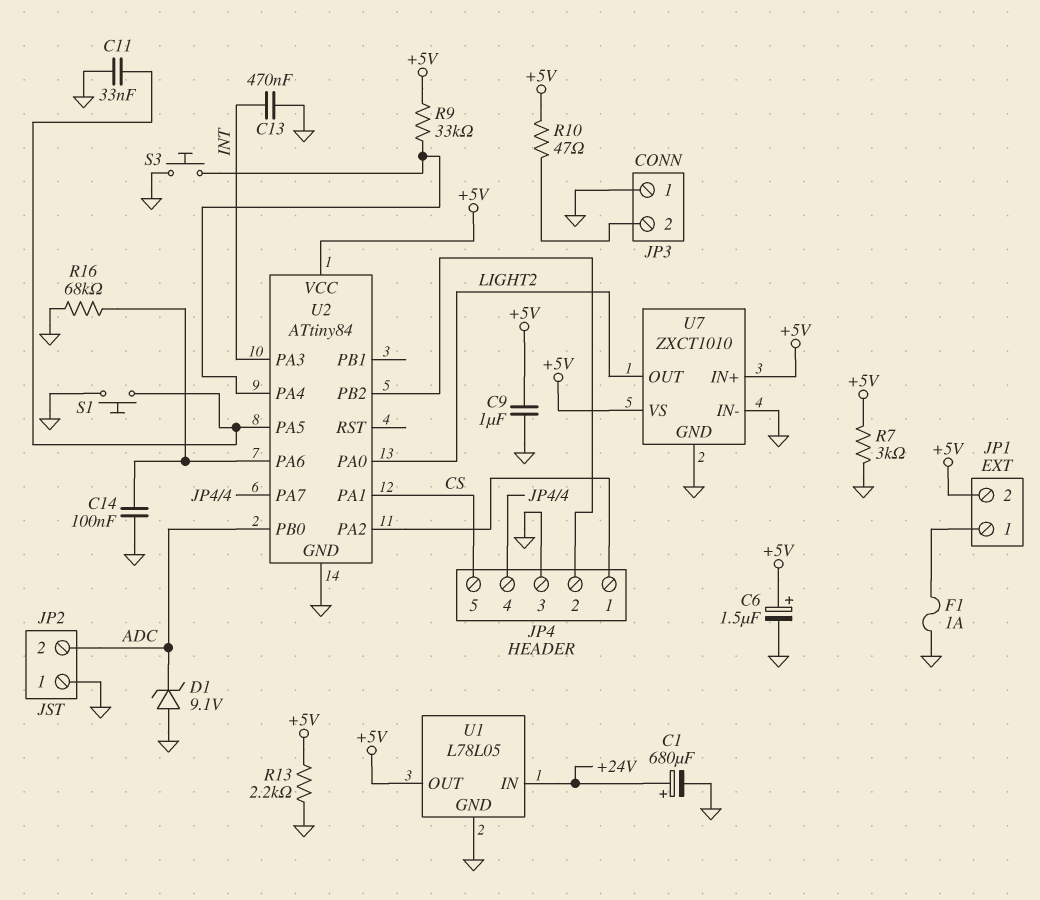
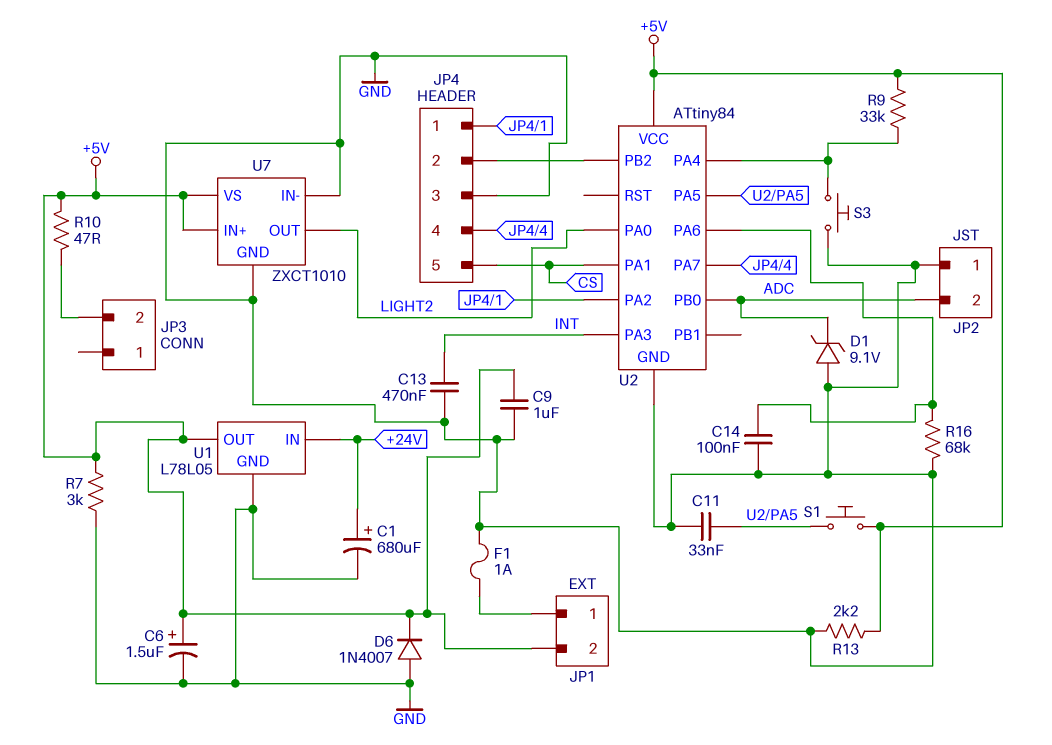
D6: none -> diode 1N4007 (A GND, K +5V)
JP3 pin 1: GND -> none
S1: button (GND, U2/PA5) -> button (+5V, U2/PA5)

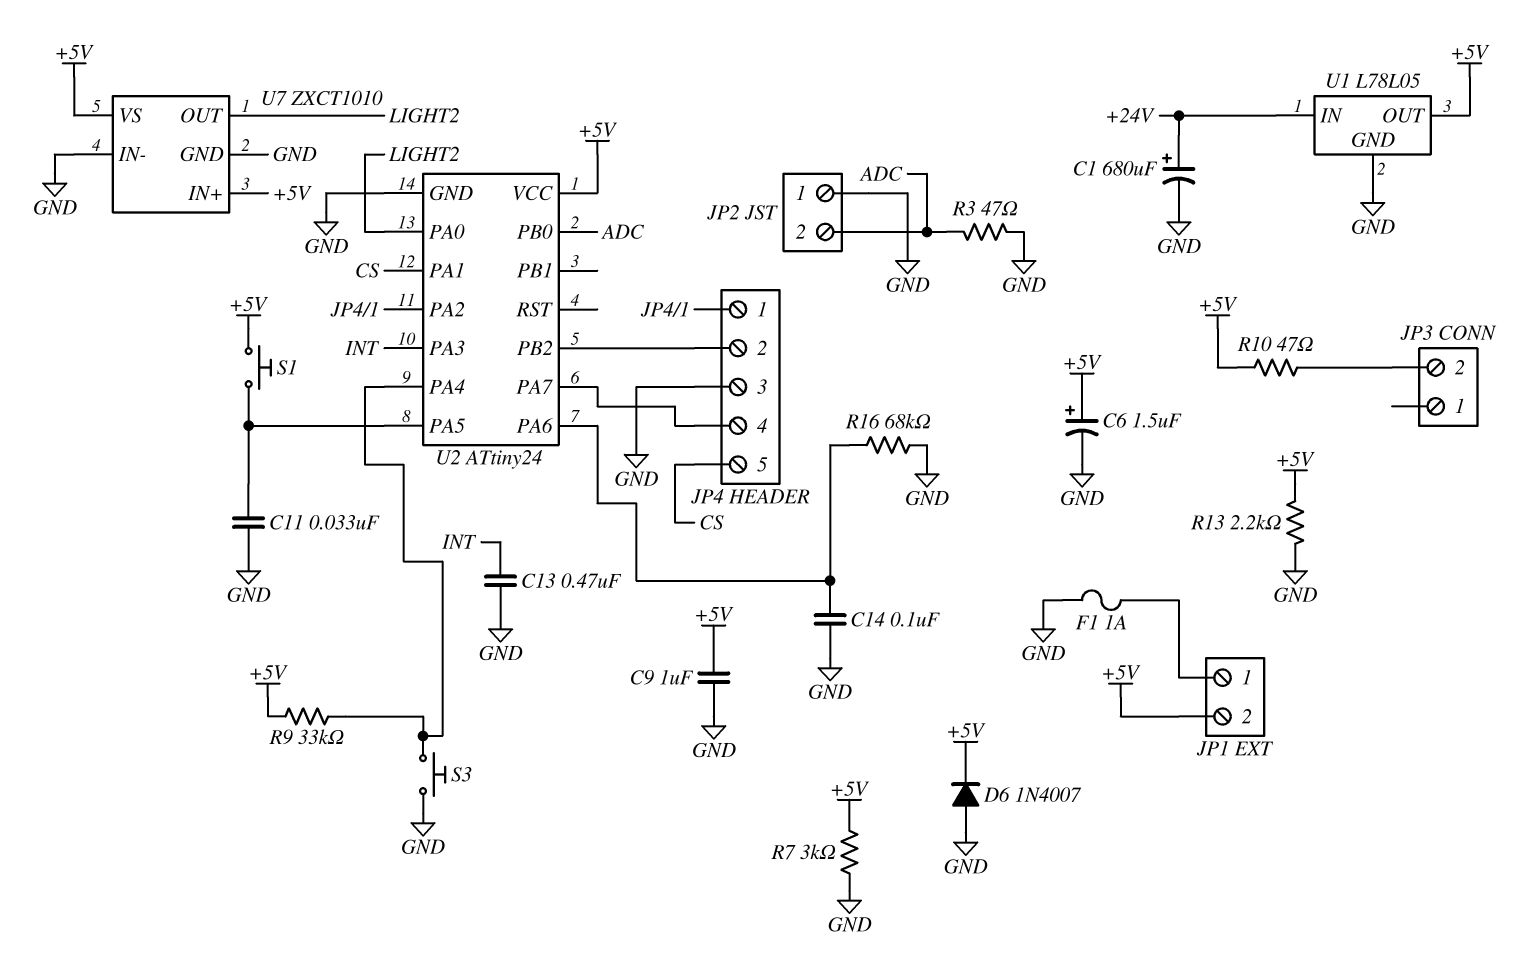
D1: zener 9.1V (A GND, K ADC) -> none
R3: none -> 47 (ADC, GND)
U2: ATtiny84 -> ATtiny24

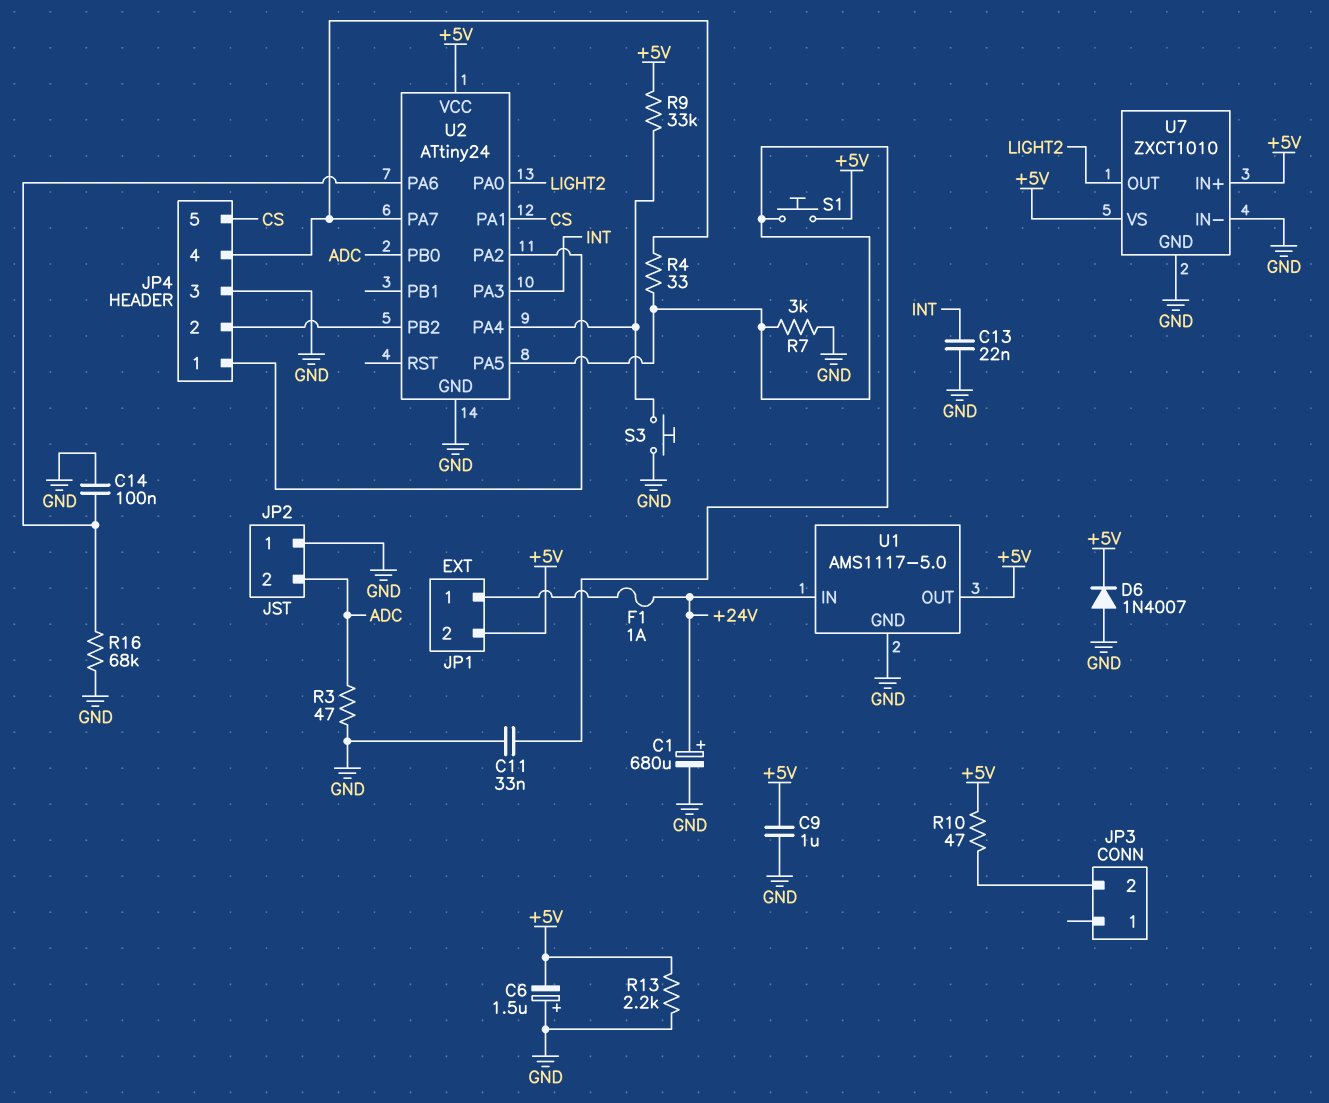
C6: 1.5uF (plus +5V, minus GND) -> 1.5uF (plus GND, minus +5V)
C13: 470nF (GND, INT) -> 22nF (GND, INT)
F1: 1A (GND, JP1/1) -> 1A (+24V, JP1/1)
R4: none -> 33 (JP4/4, U2/PA5)
R7: 3k (+5V, GND) -> 3k (GND, U2/PA5)
U1: L78L05 -> AMS1117-5.0

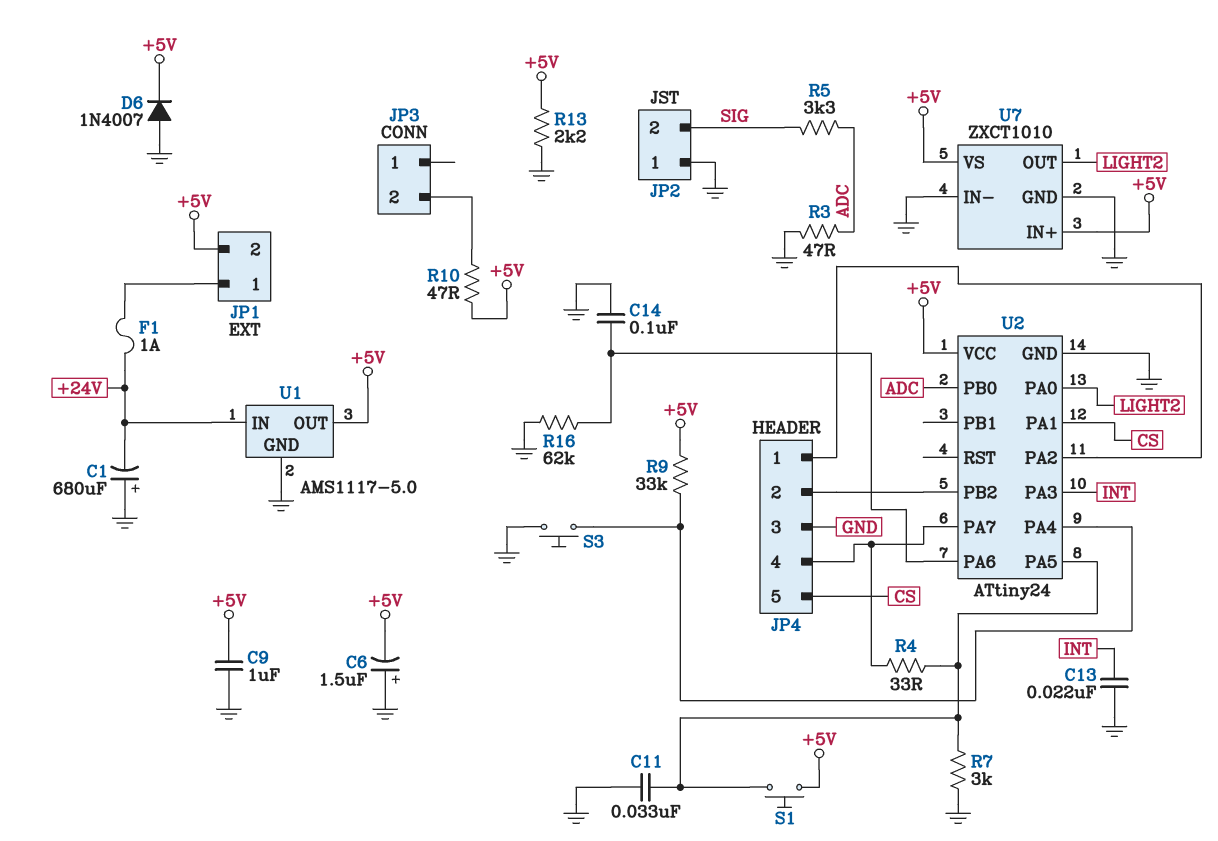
C1: 680uF (plus +24V, minus GND) -> 680uF (plus GND, minus +24V)
JP2 pin 2: ADC -> SIG
R5: none -> 3.3k (ADC, SIG)
R16: 68k (GND, U2/PA6) -> 62k (GND, U2/PA6)

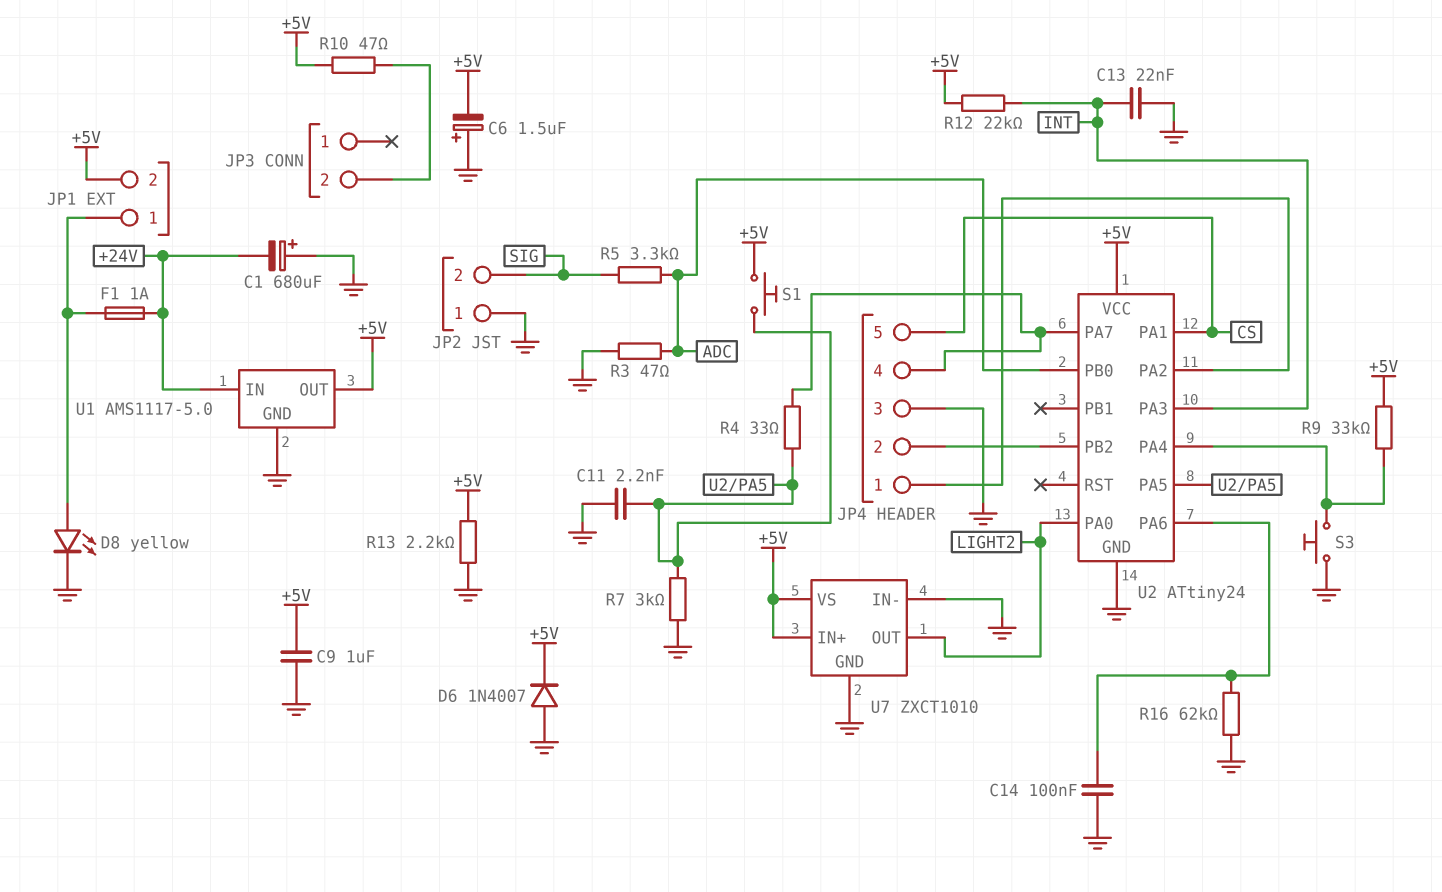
C11: 33nF (GND, U2/PA5) -> 2.2nF (GND, U2/PA5)
D8: none -> LED yellow (A JP1/1, K GND)
R12: none -> 22k (+5V, INT)

